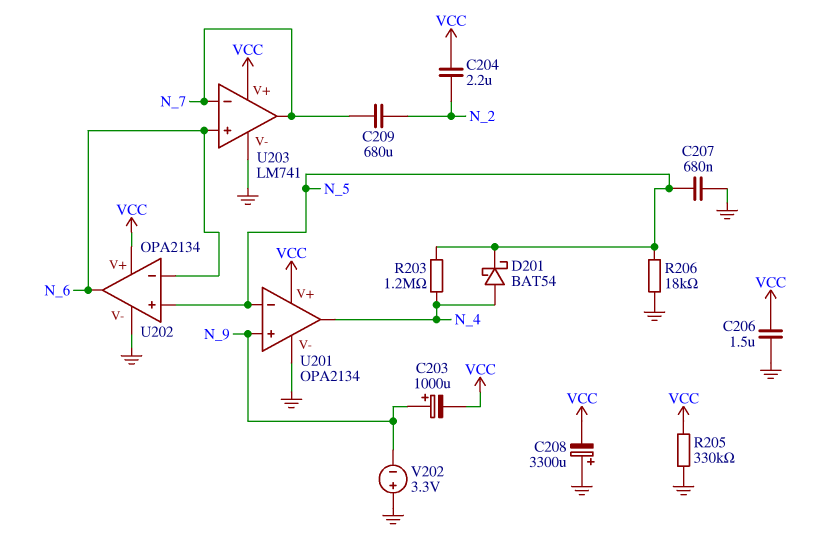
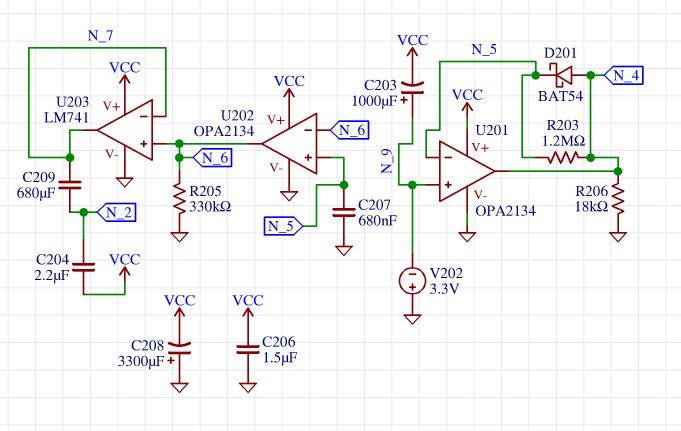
R205: 330k (GND, VCC) -> 330k (GND, N_6)
R206: 18k (GND, N_5) -> 18k (GND, N_4)

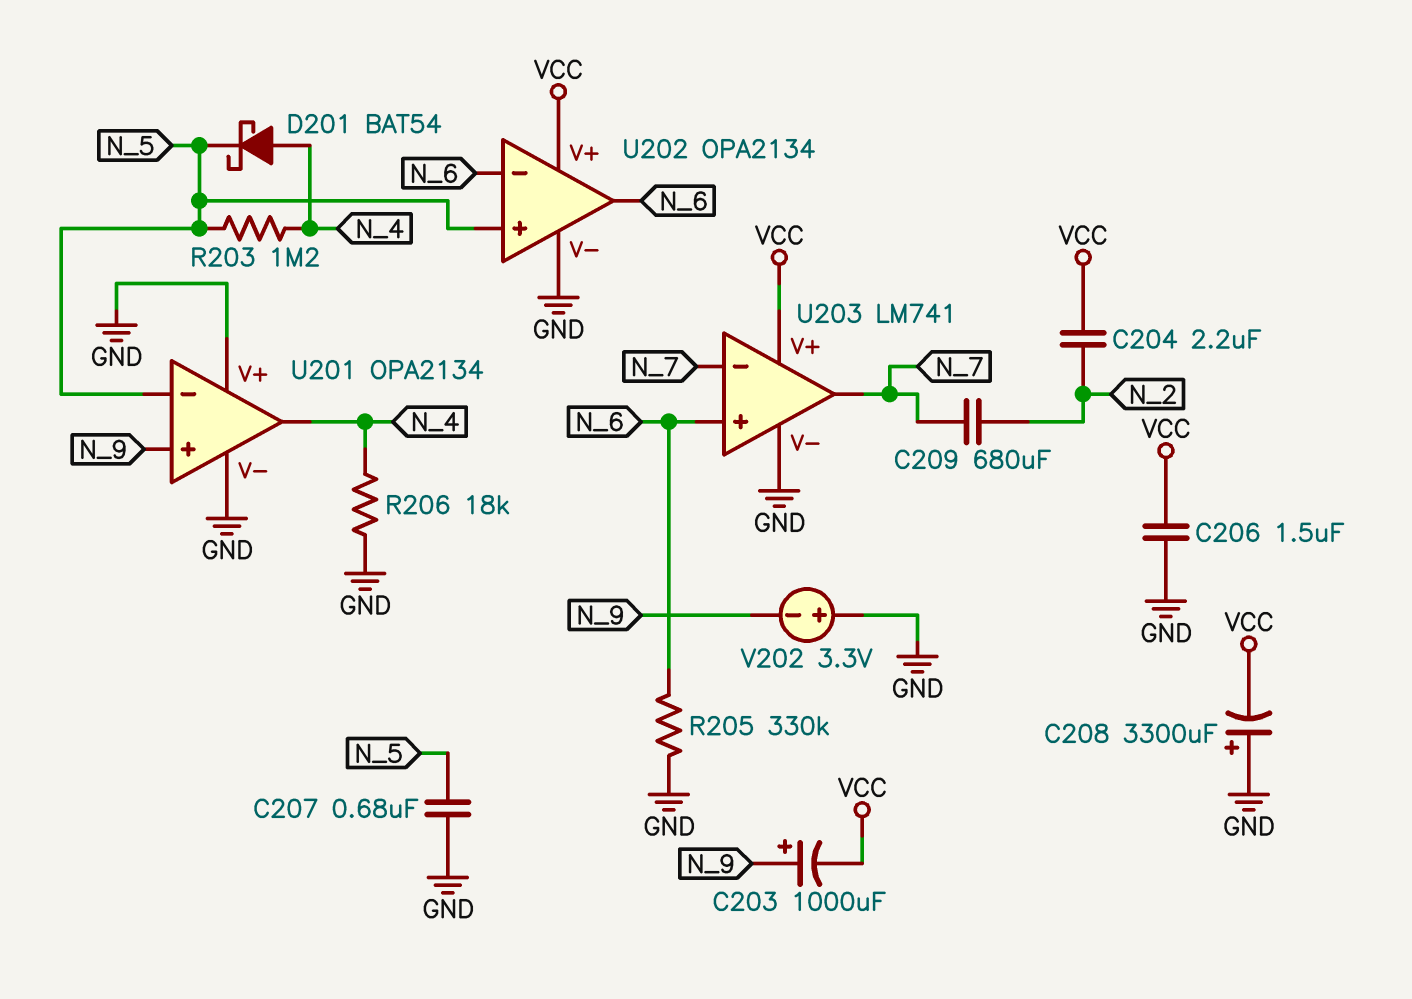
U201 pin V+: VCC -> GND

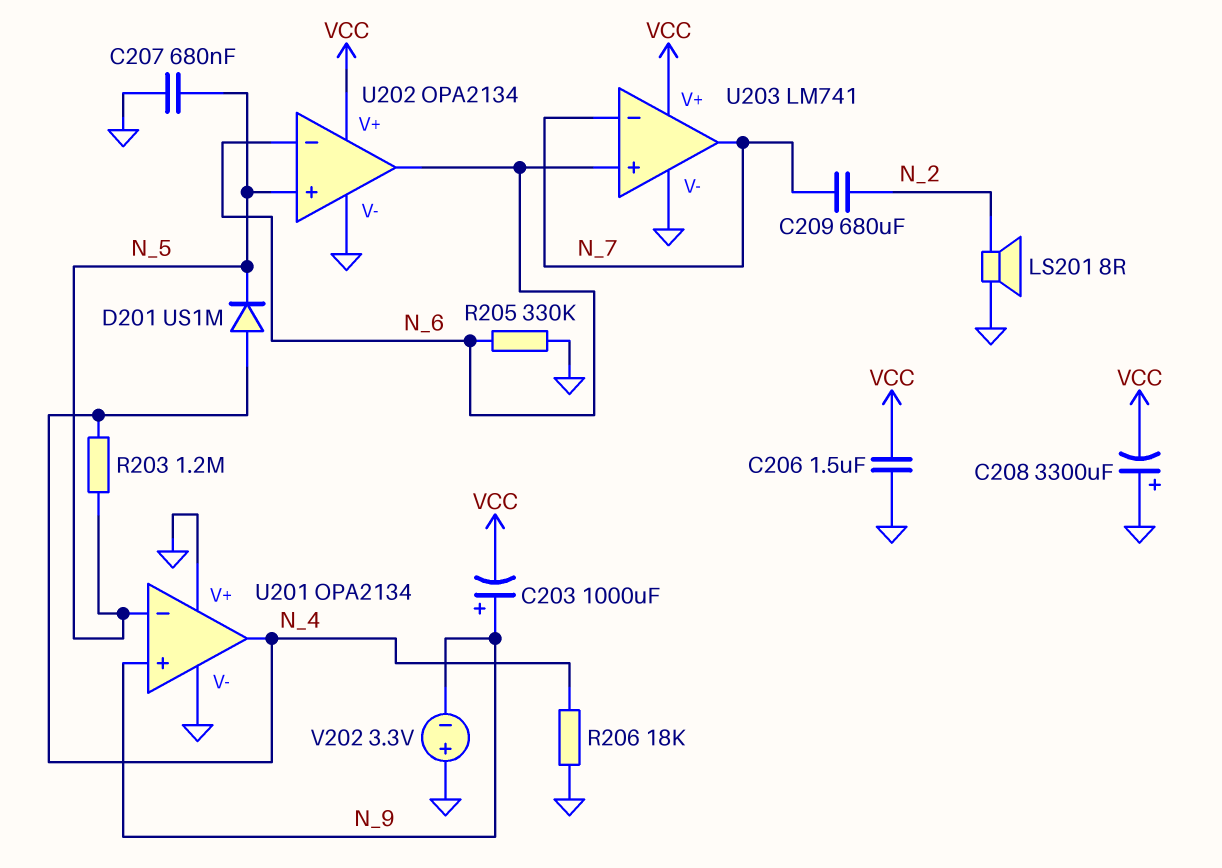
C204: 2.2uF (N_2, VCC) -> none
D201: schottky BAT54 (A N_4, K N_5) -> diode US1M (A N_4, K N_5)
LS201: none -> speaker 8R (GND, N_2)

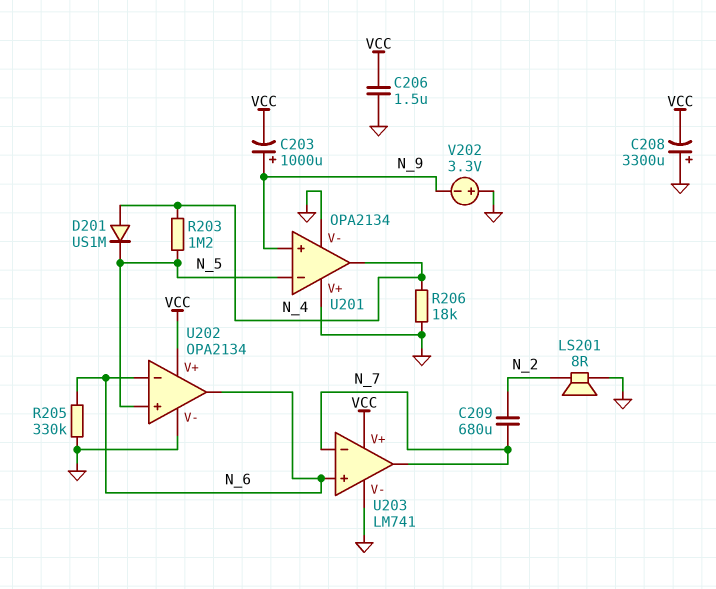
C207: 680nF (GND, N_5) -> none

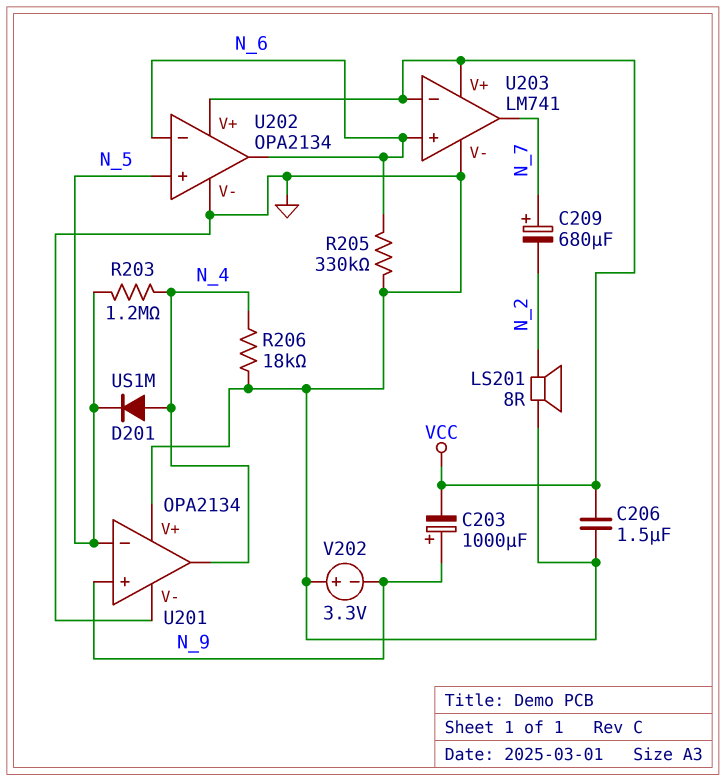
C208: 3300uF (plus GND, minus VCC) -> none
C209: 680uF (N_2, N_7) -> 680uF (plus N_7, minus N_2)
U203 pin in-: N_7 -> VCC

